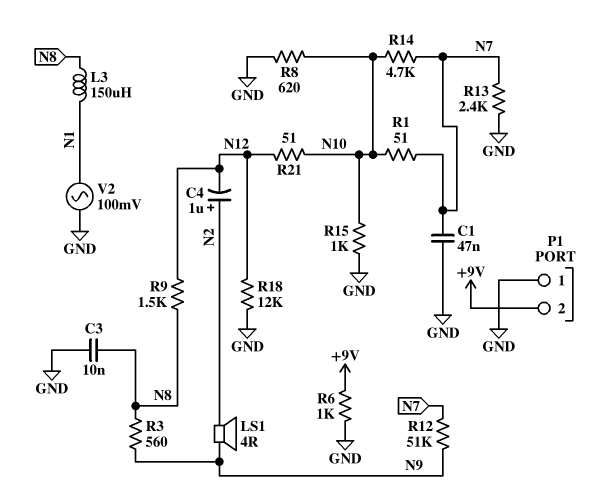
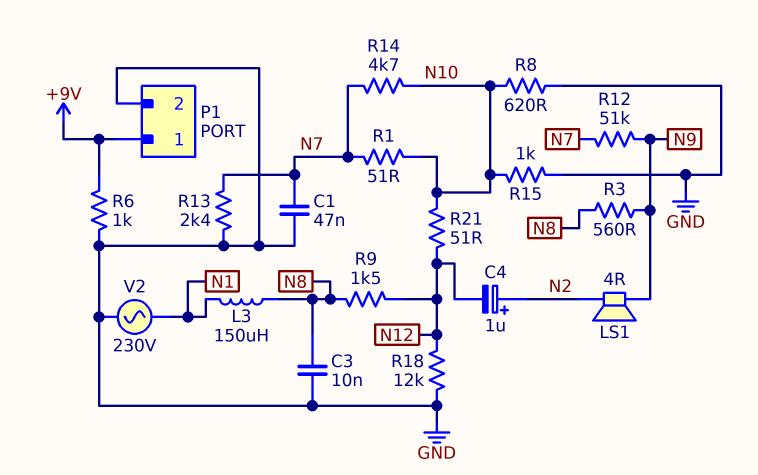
P1 pin 1: GND -> +9V
P1 pin 2: +9V -> GND
V2: AC 100mV (GND, N1) -> AC 230V (GND, N1)

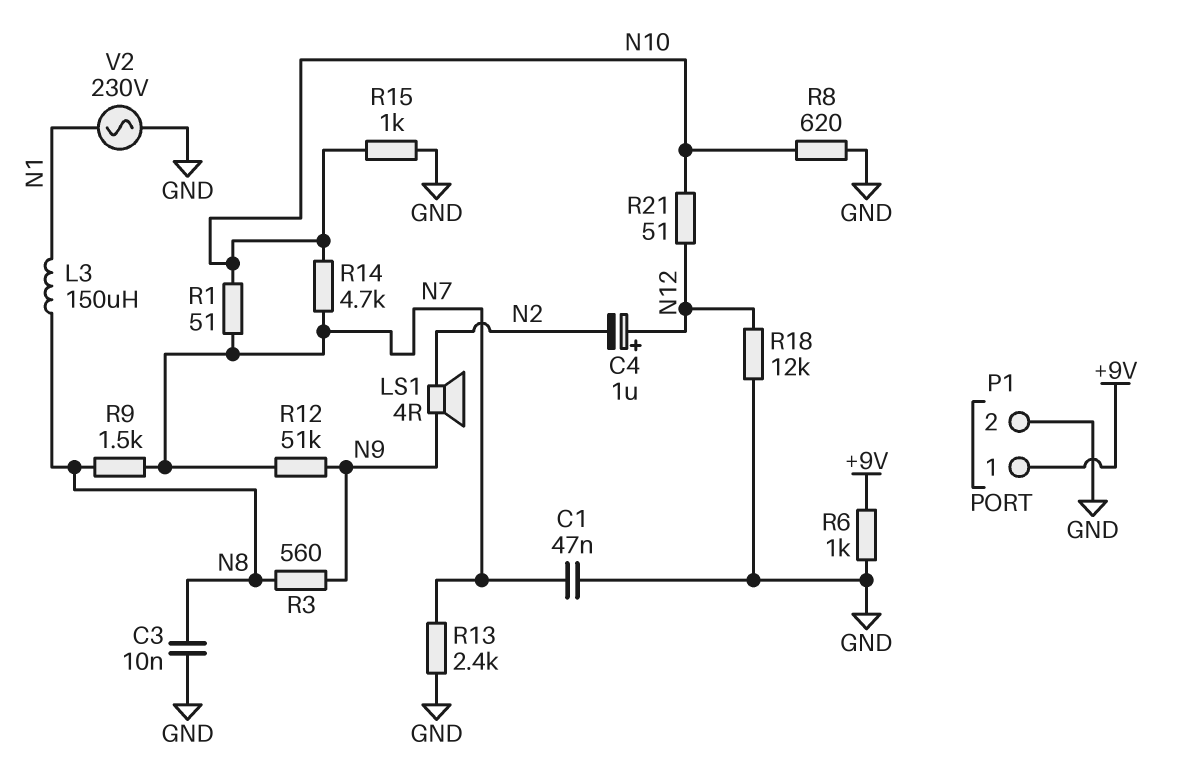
C4: 1uF (plus N2, minus N12) -> 1uF (plus N12, minus N2)
R9: 1.5k (N8, N12) -> 1.5k (N7, N8)

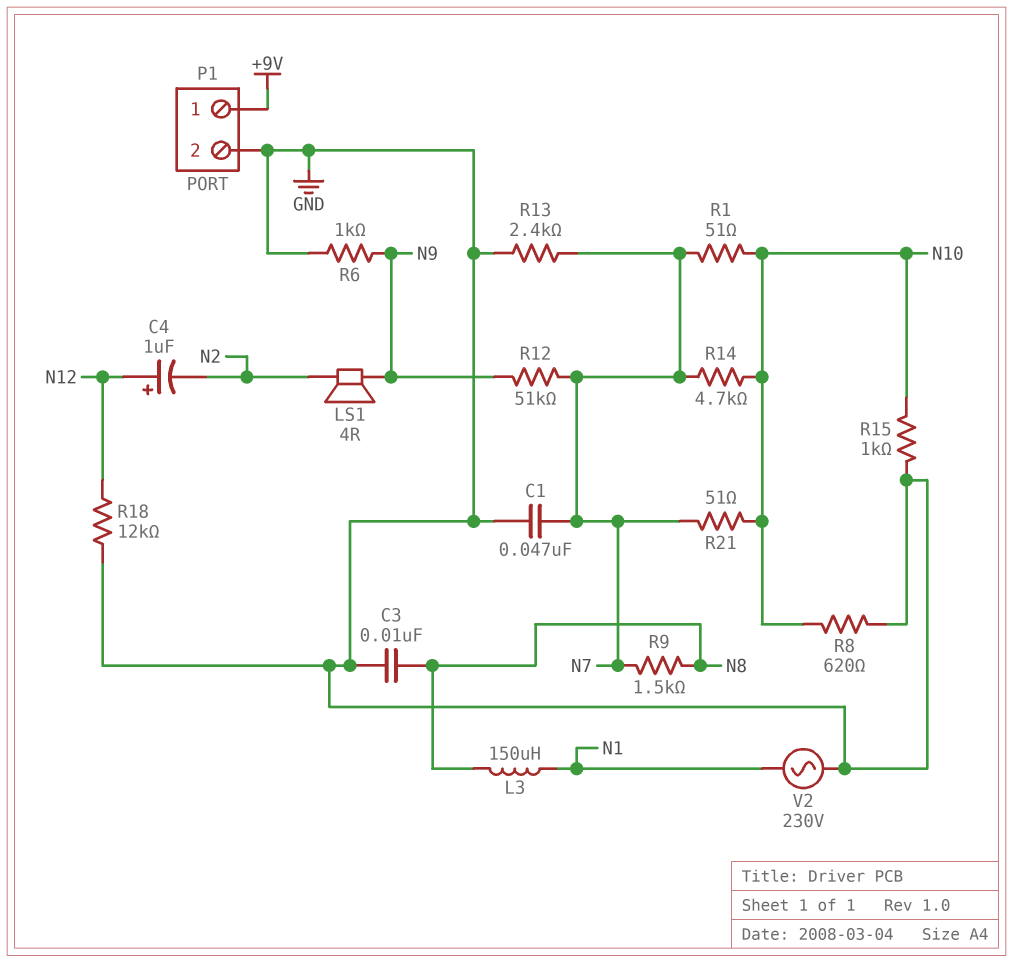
R3: 560 (N8, N9) -> none
R6: 1k (+9V, GND) -> 1k (GND, N9)
R21: 51 (N10, N12) -> 51 (N7, N10)

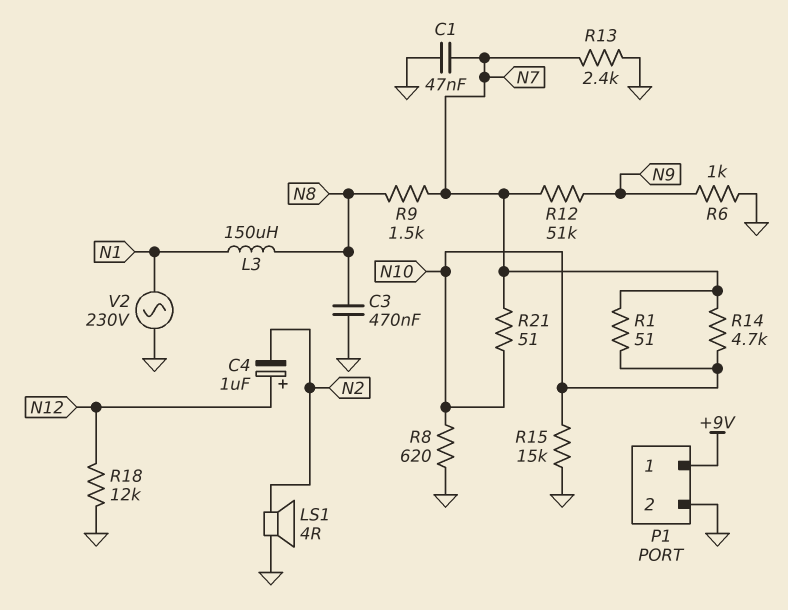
C3: 10nF (GND, N8) -> 470nF (GND, N8)
LS1: speaker 4R (N2, N9) -> speaker 4R (GND, N2)
R15: 1k (GND, N10) -> 15k (GND, N10)

